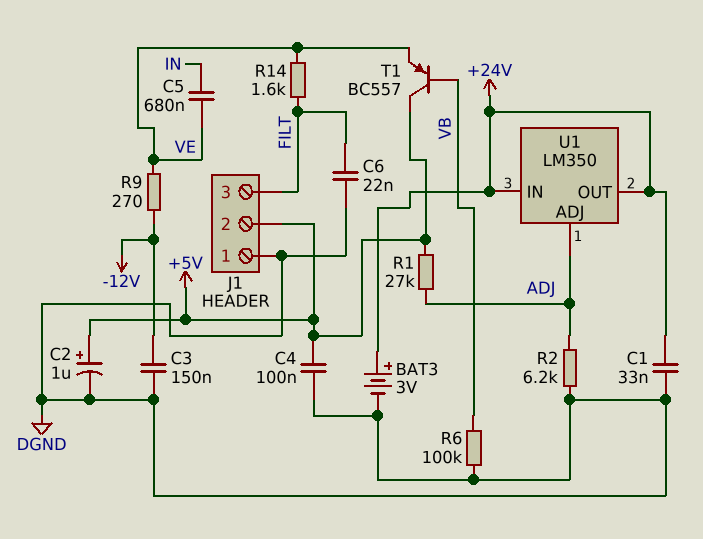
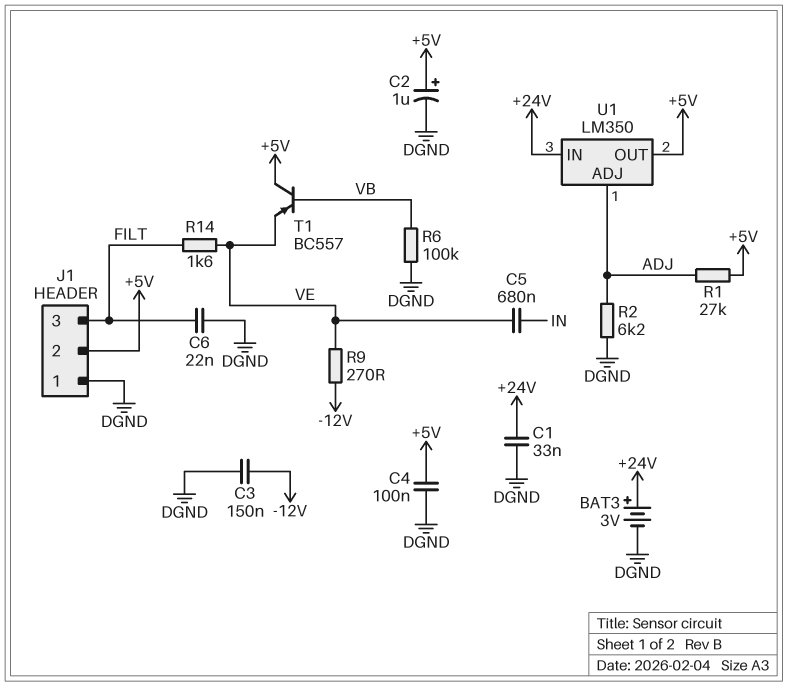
U1 pin OUT: +24V -> +5V

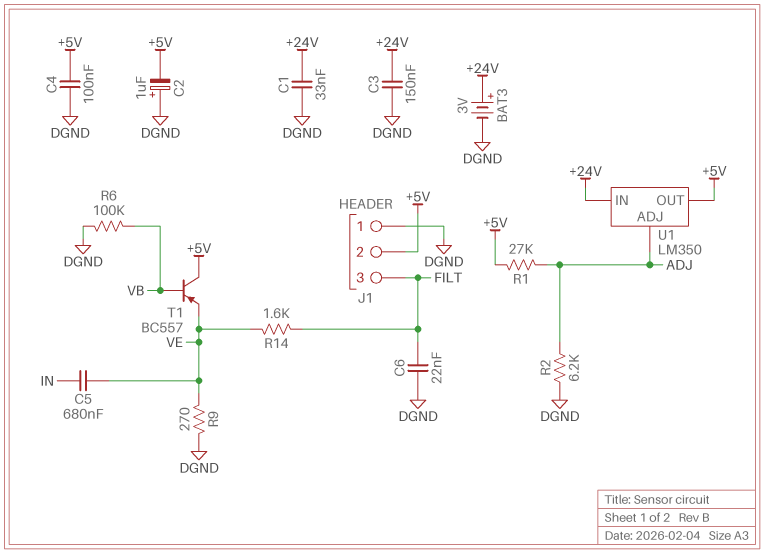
C2: 1uF (plus +5V, minus DGND) -> 1uF (plus DGND, minus +5V)
C3: 150nF (-12V, DGND) -> 150nF (+24V, DGND)
R9: 270 (-12V, VE) -> 270 (DGND, VE)

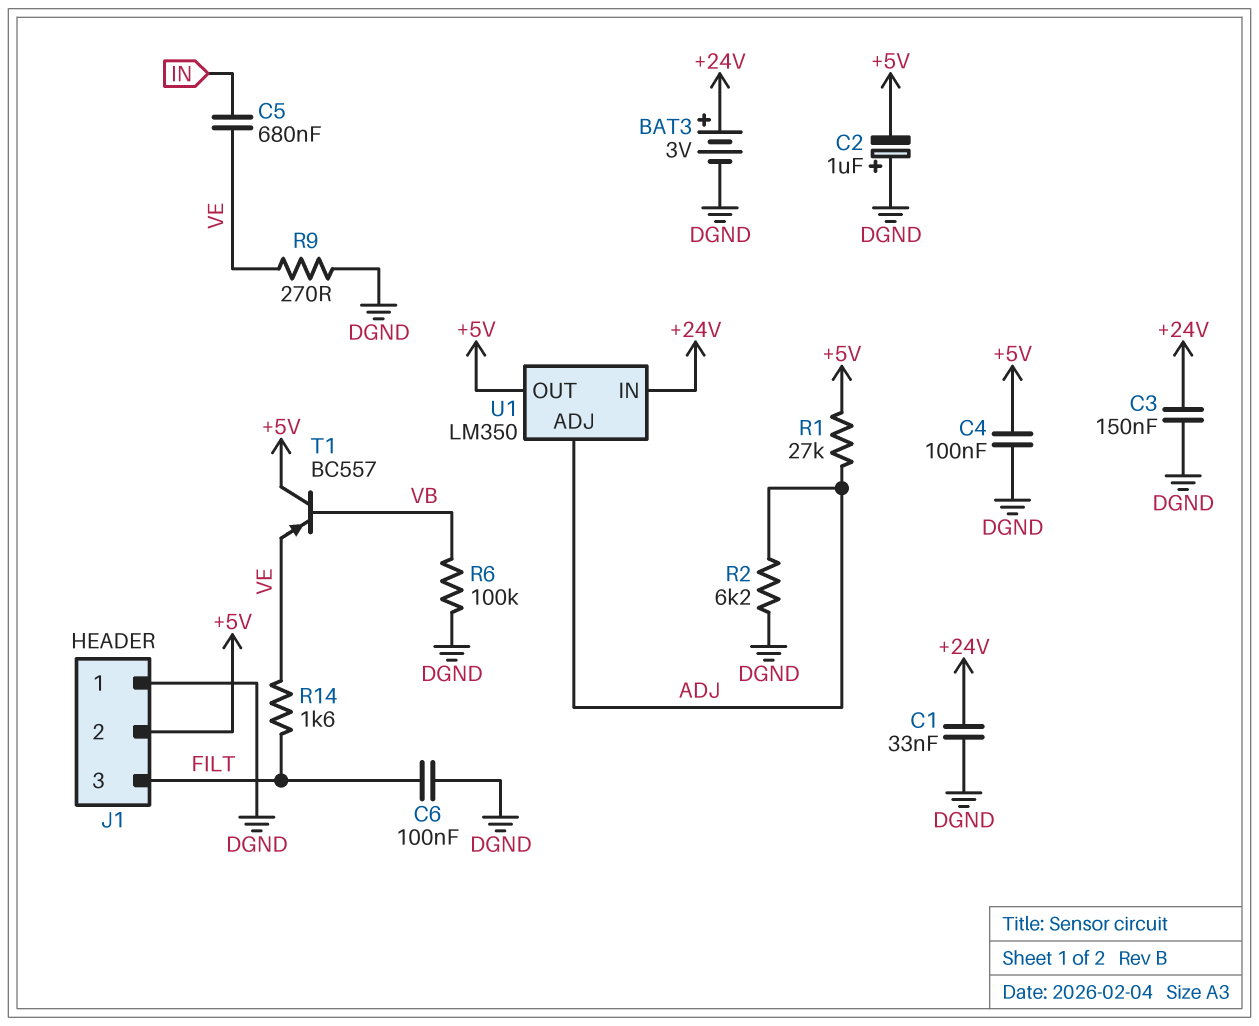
C6: 22nF (DGND, FILT) -> 100nF (DGND, FILT)

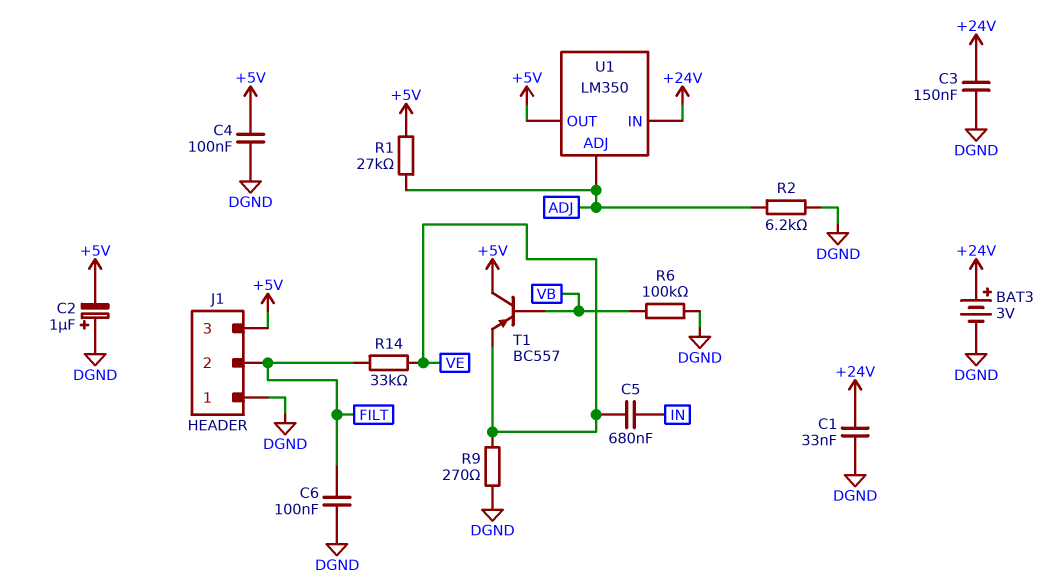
J1 pin 2: +5V -> FILT
J1 pin 3: FILT -> +5V
R14: 1.6k (FILT, VE) -> 33k (FILT, VE)

